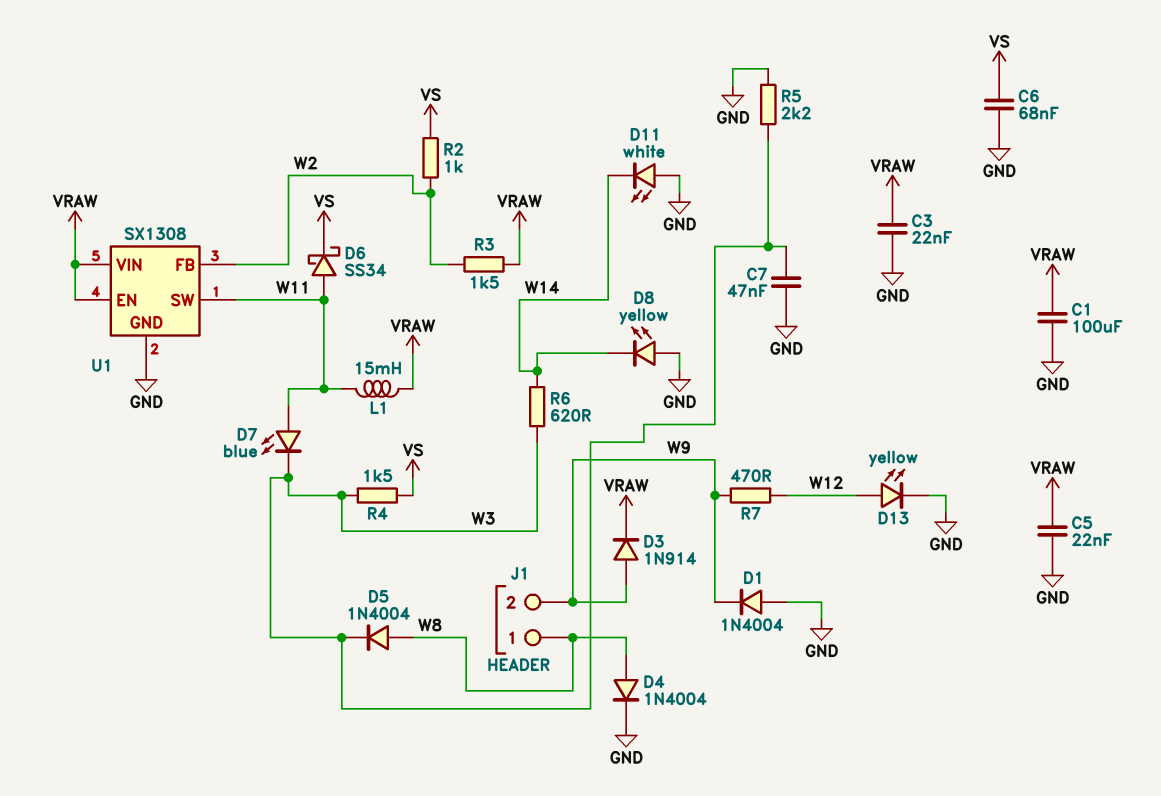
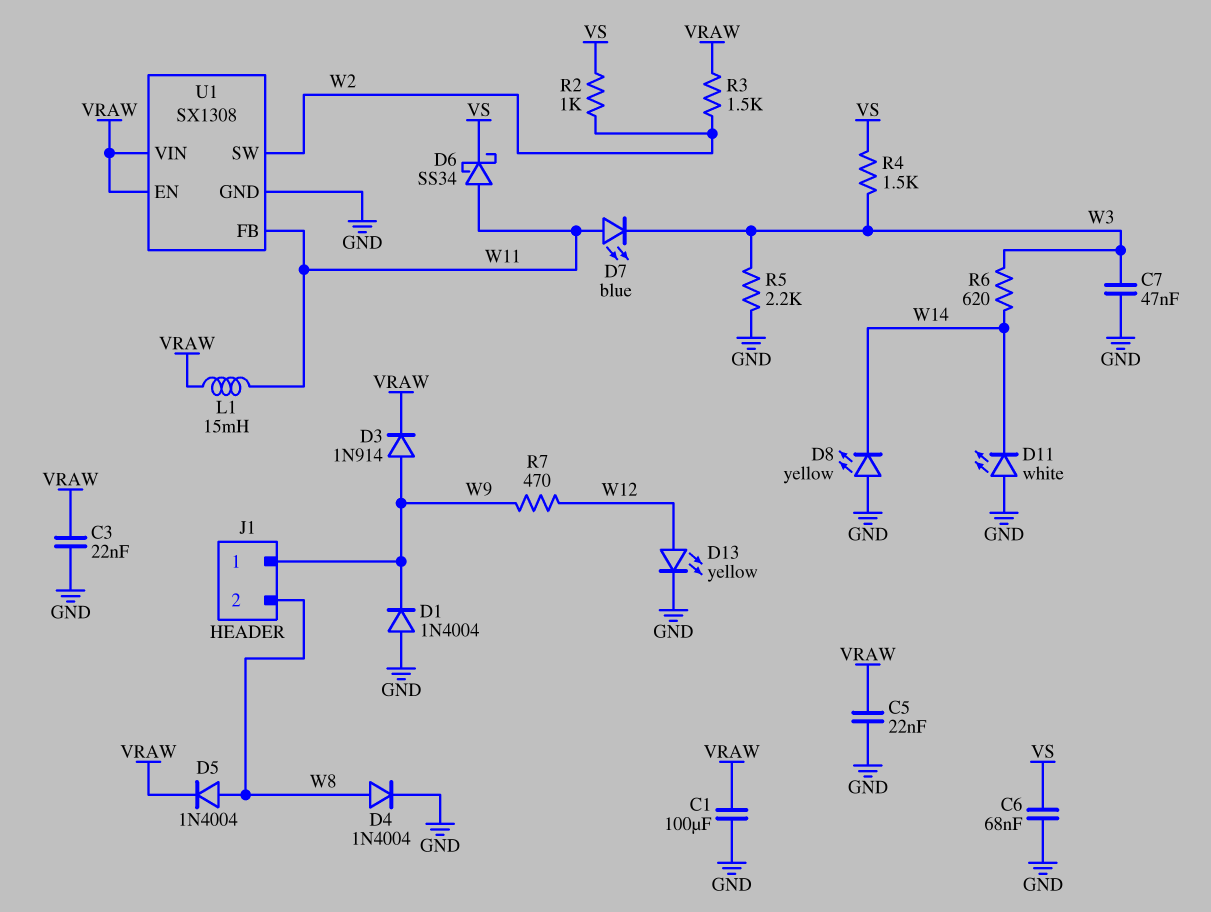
D5: diode 1N4004 (A W8, K W3) -> diode 1N4004 (A W8, K VRAW)
J1 pin 1: W8 -> W9
J1 pin 2: W9 -> W8
U1 pin FB: W2 -> W11
U1 pin SW: W11 -> W2

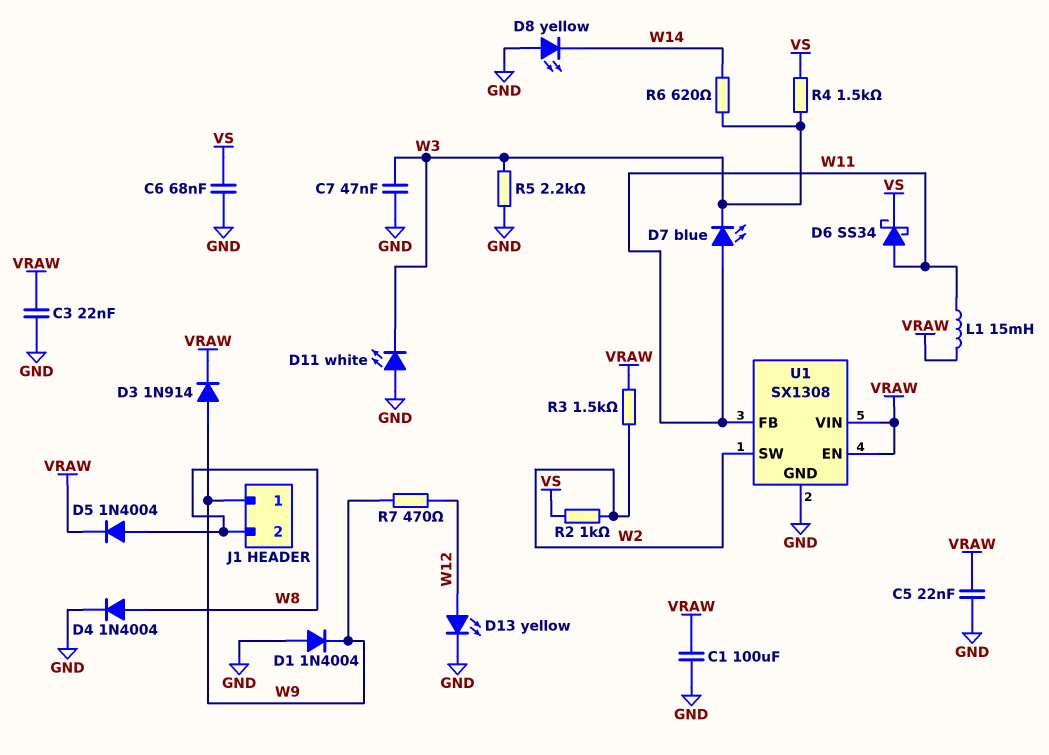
D11: LED white (A GND, K W14) -> LED white (A GND, K W3)

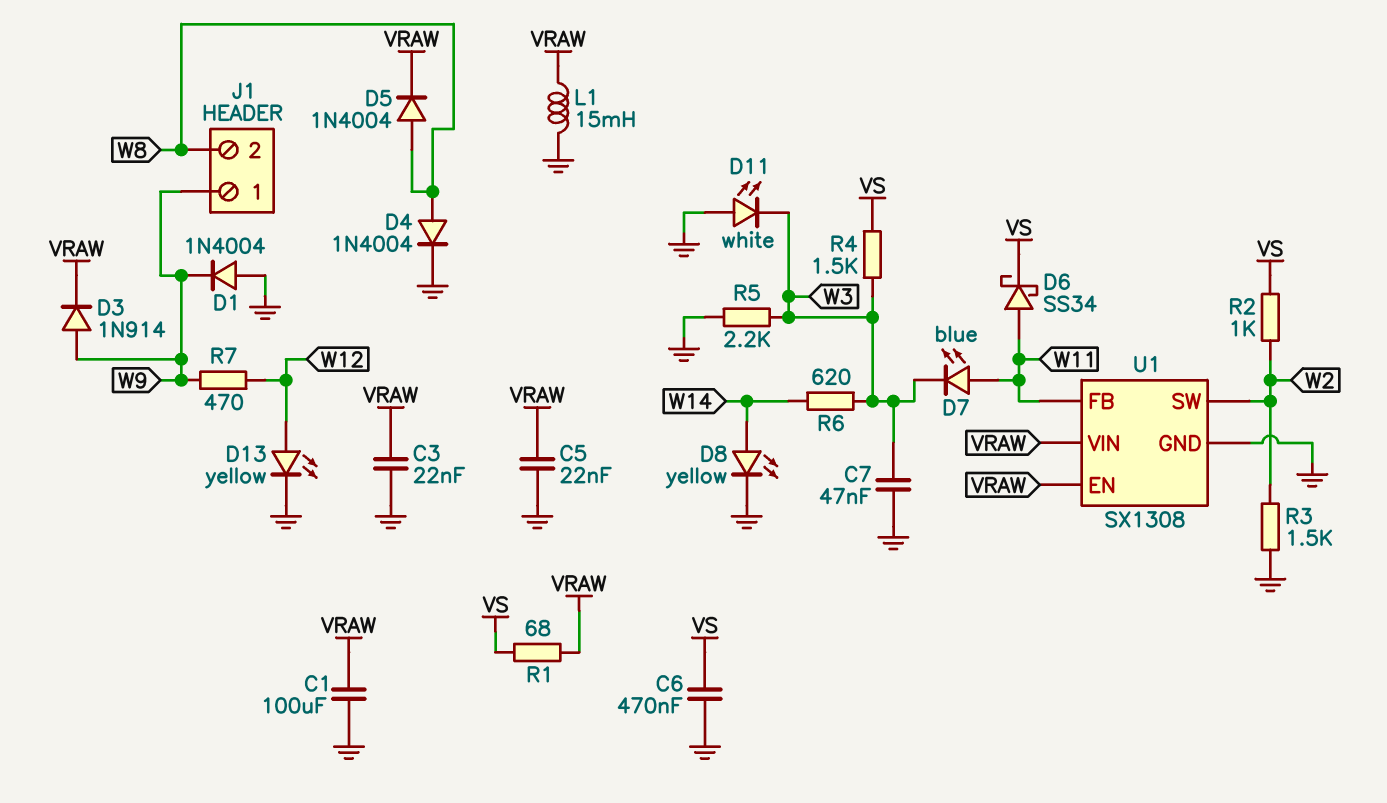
C6: 68nF (GND, VS) -> 470nF (GND, VS)
D8: LED yellow (A GND, K W14) -> LED yellow (A W14, K GND)
L1: 15mH (VRAW, W11) -> 15mH (GND, VRAW)
R1: none -> 68 (VRAW, VS)
R3: 1.5k (VRAW, W2) -> 1.5k (GND, W2)

